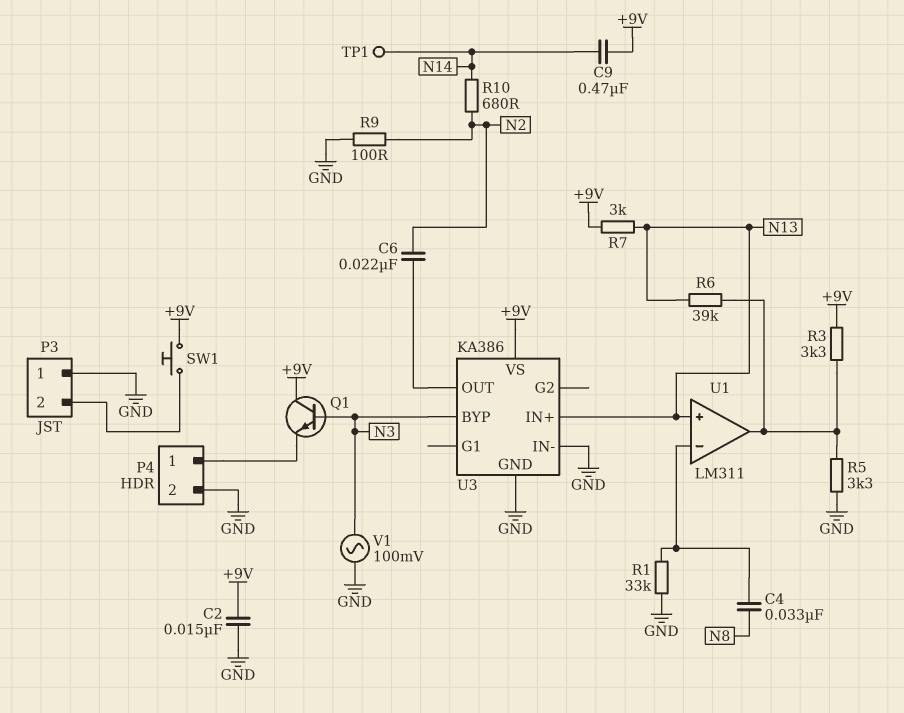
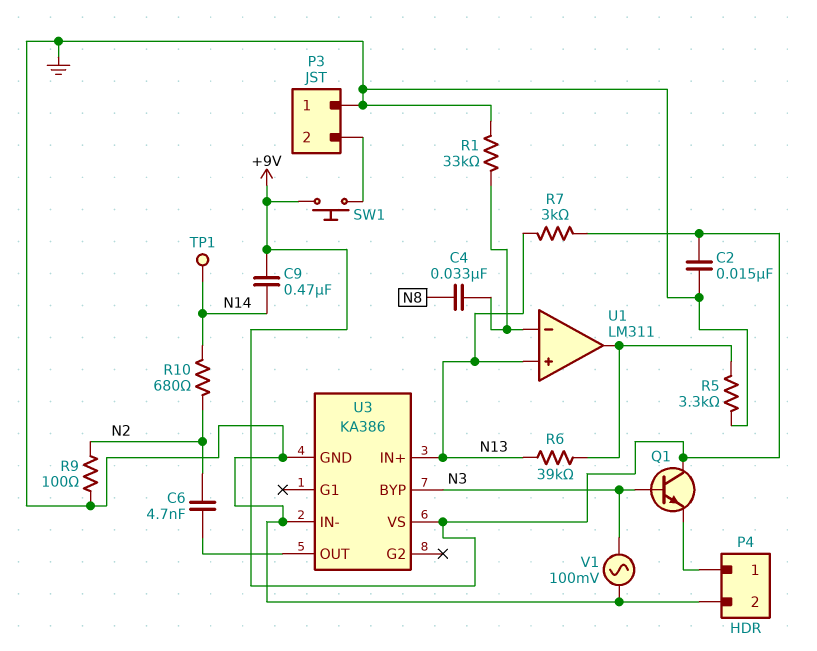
C6: 22nF (N2, U3/OUT) -> 4.7nF (N2, U3/OUT)
R3: 3.3k (+9V, U1/out) -> none

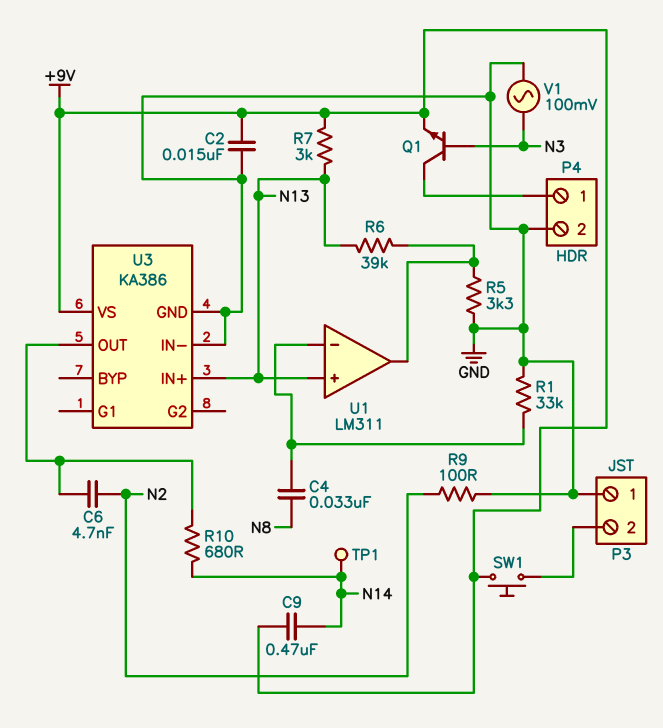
Q1: NPN (B N3, C +9V, E P4/1) -> NPN (B N3, C P4/1, E +9V)
R10: 680 (N2, N14) -> 680 (N14, U3/OUT)
U3 pin BYP: N3 -> none

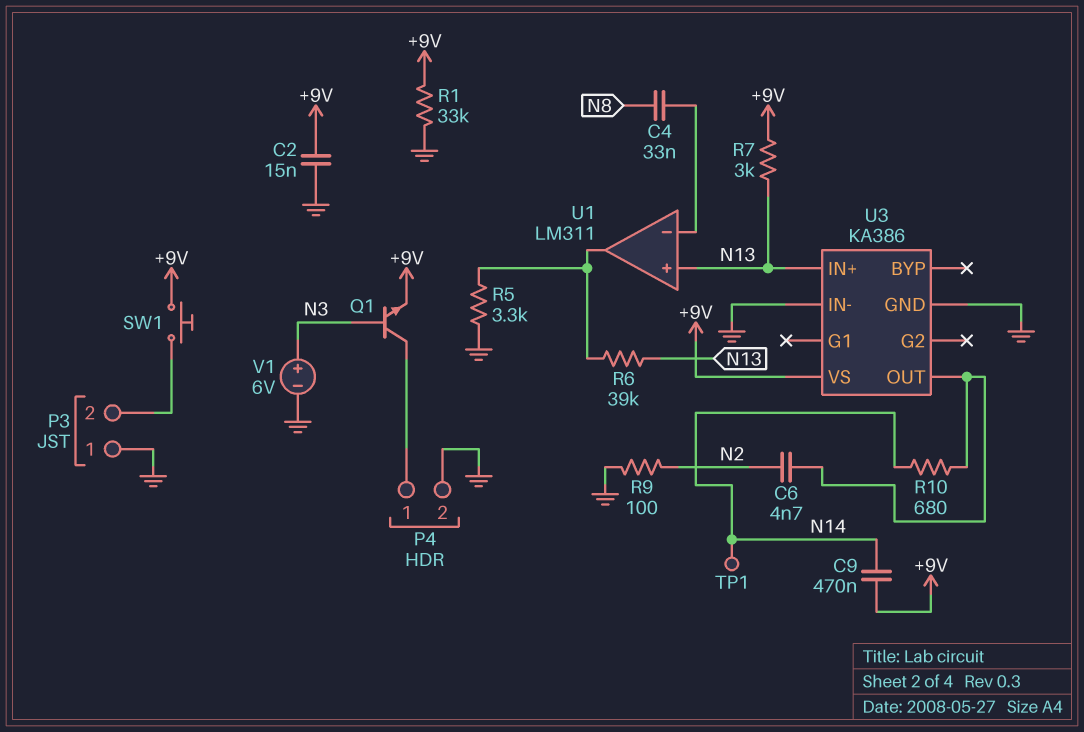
R1: 33k (GND, U1/in-) -> 33k (+9V, GND)
V1: AC 100mV (GND, N3) -> 6V (plus N3, minus GND)

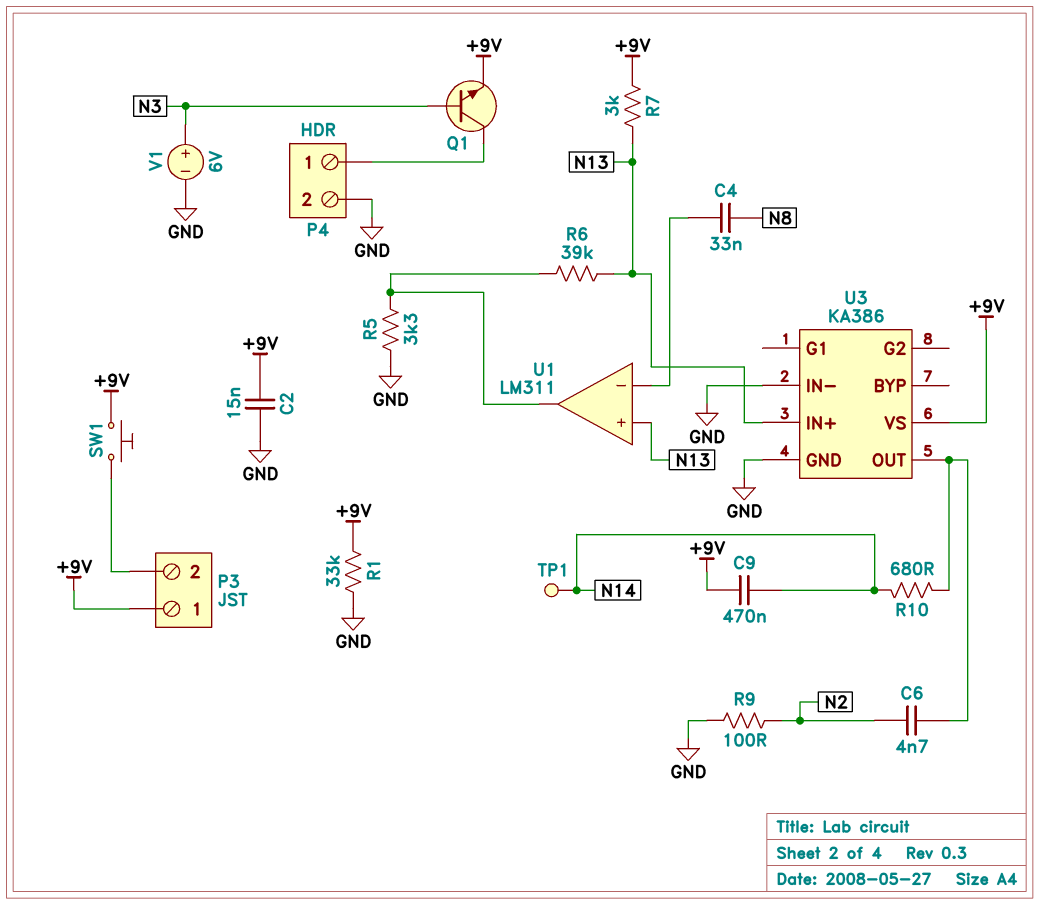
P3 pin 1: GND -> +9V

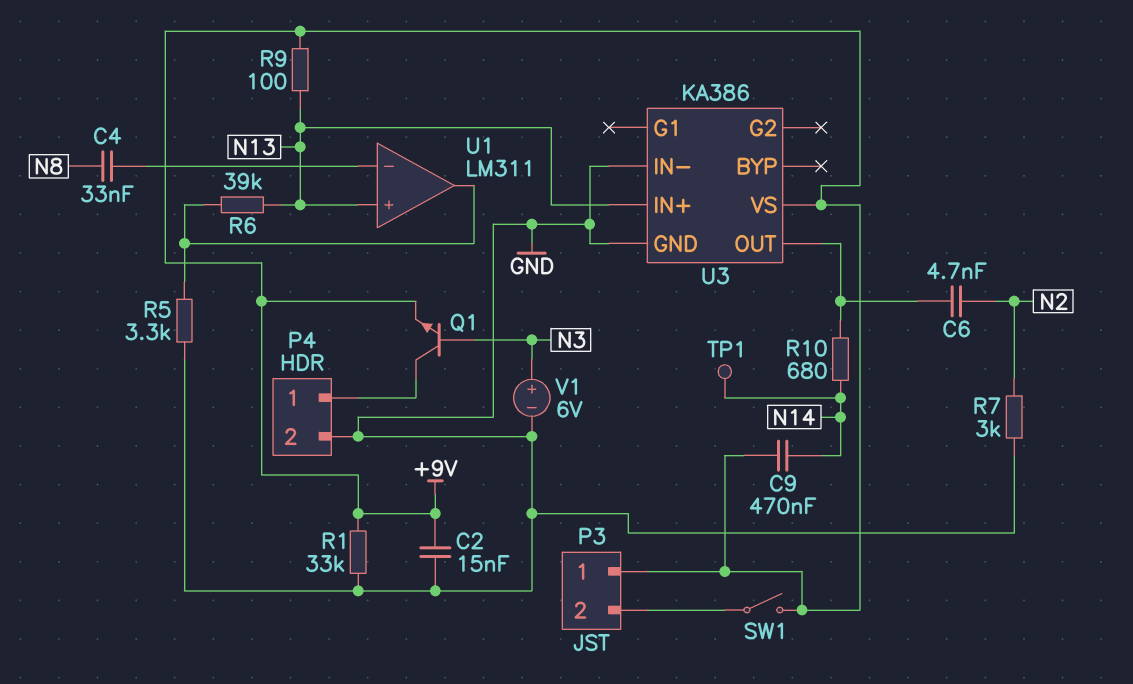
R7: 3k (+9V, N13) -> 3k (GND, N2)
R9: 100 (GND, N2) -> 100 (+9V, N13)
SW1: button (+9V, P3/2) -> switch (+9V, P3/2)

